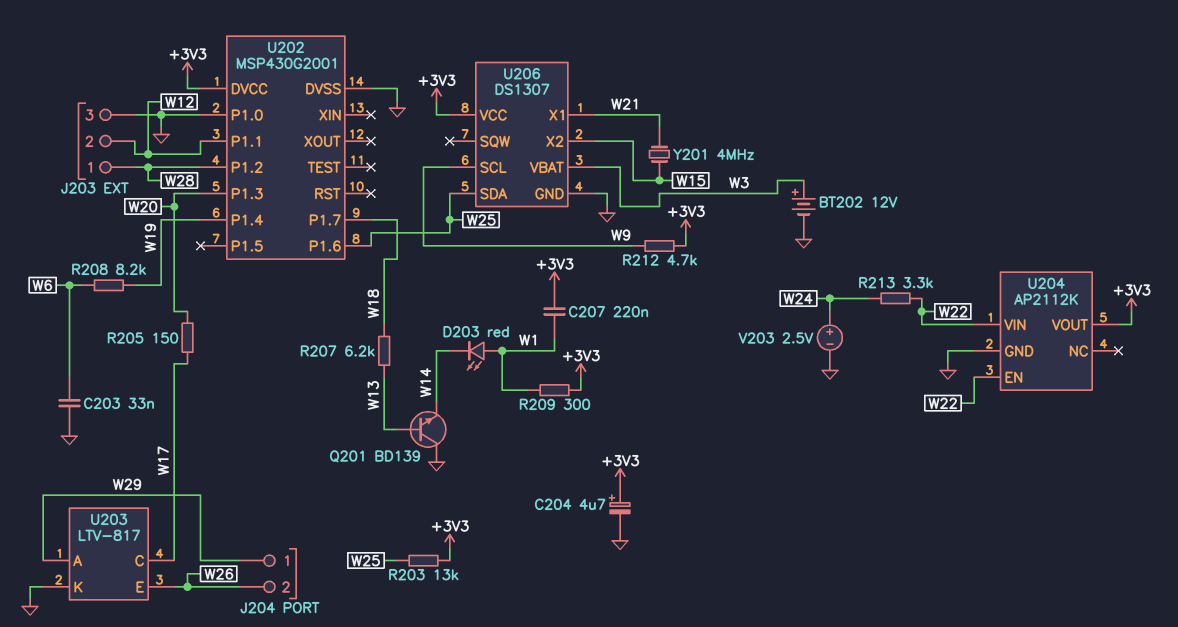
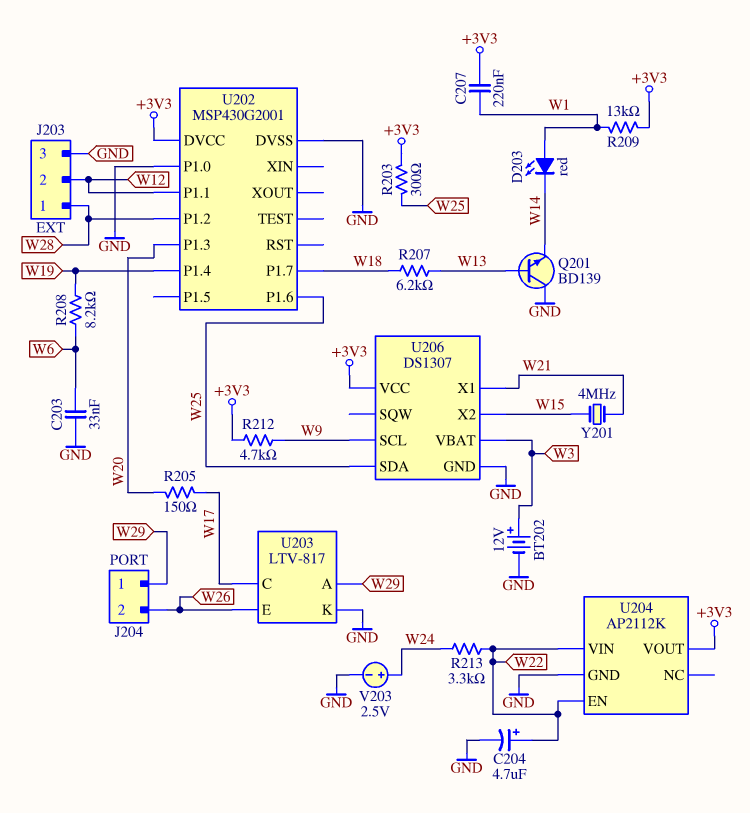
C204: 4.7uF (plus +3V3, minus GND) -> 4.7uF (plus W22, minus GND)
R203: 13k (+3V3, W25) -> 300 (+3V3, W25)
R209: 300 (+3V3, W1) -> 13k (+3V3, W1)

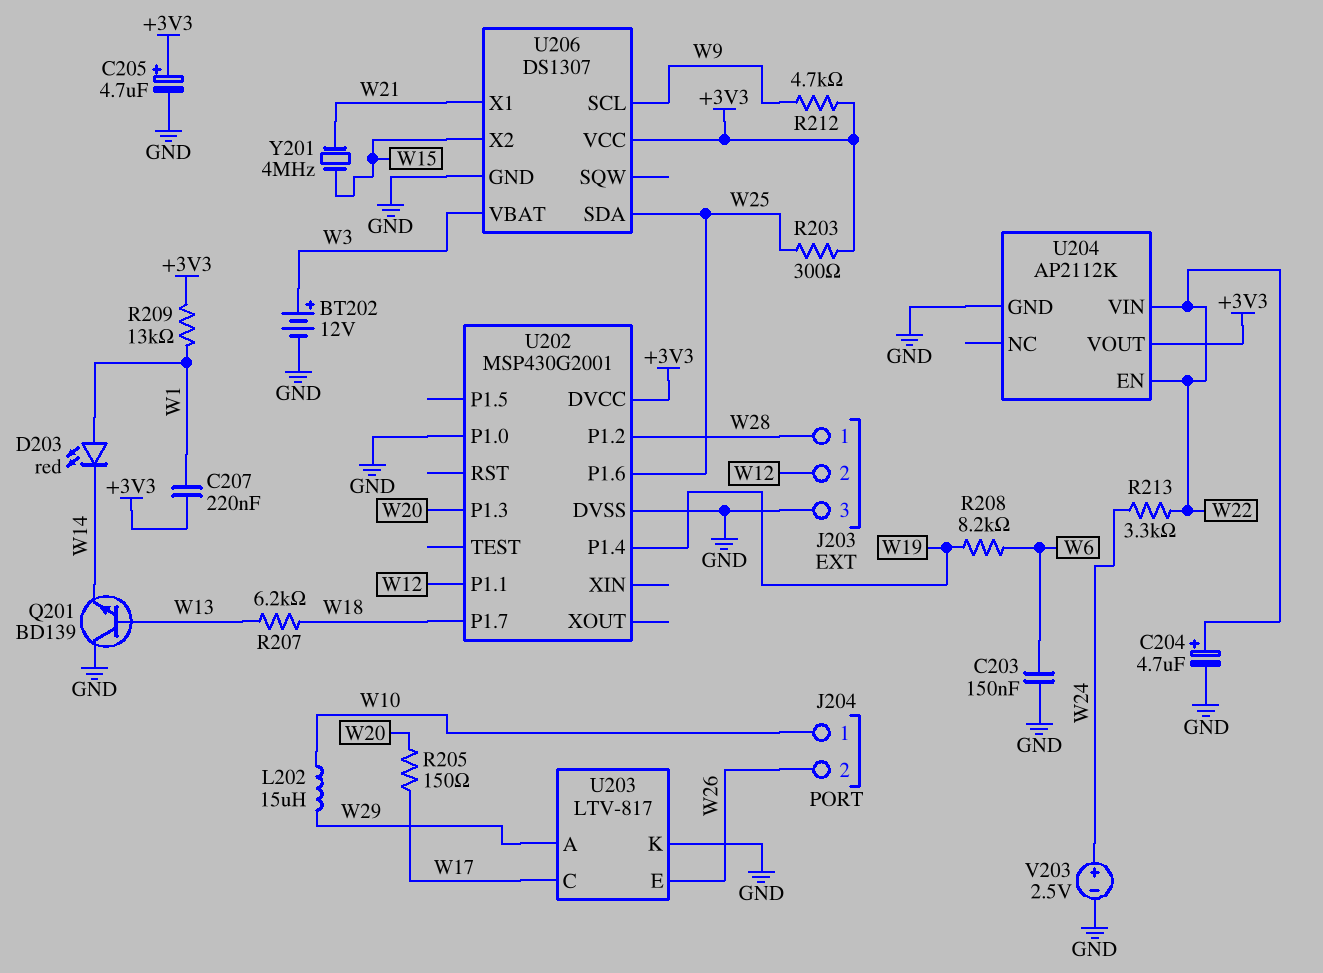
C203: 33nF (GND, W6) -> 150nF (GND, W6)
C205: none -> 4.7uF (plus +3V3, minus GND)
J204 pin 1: W29 -> W10
L202: none -> 15uH (W10, W29)

